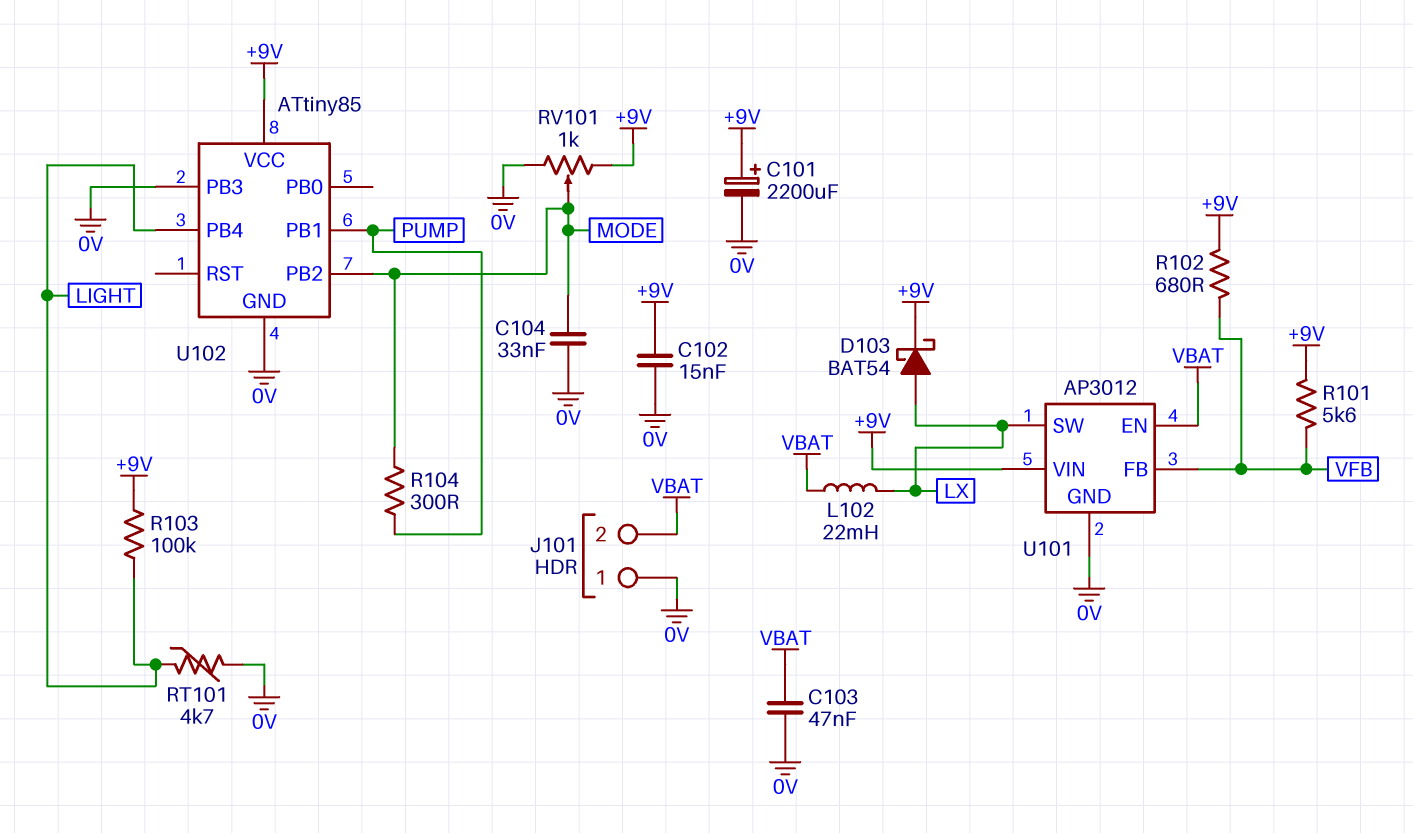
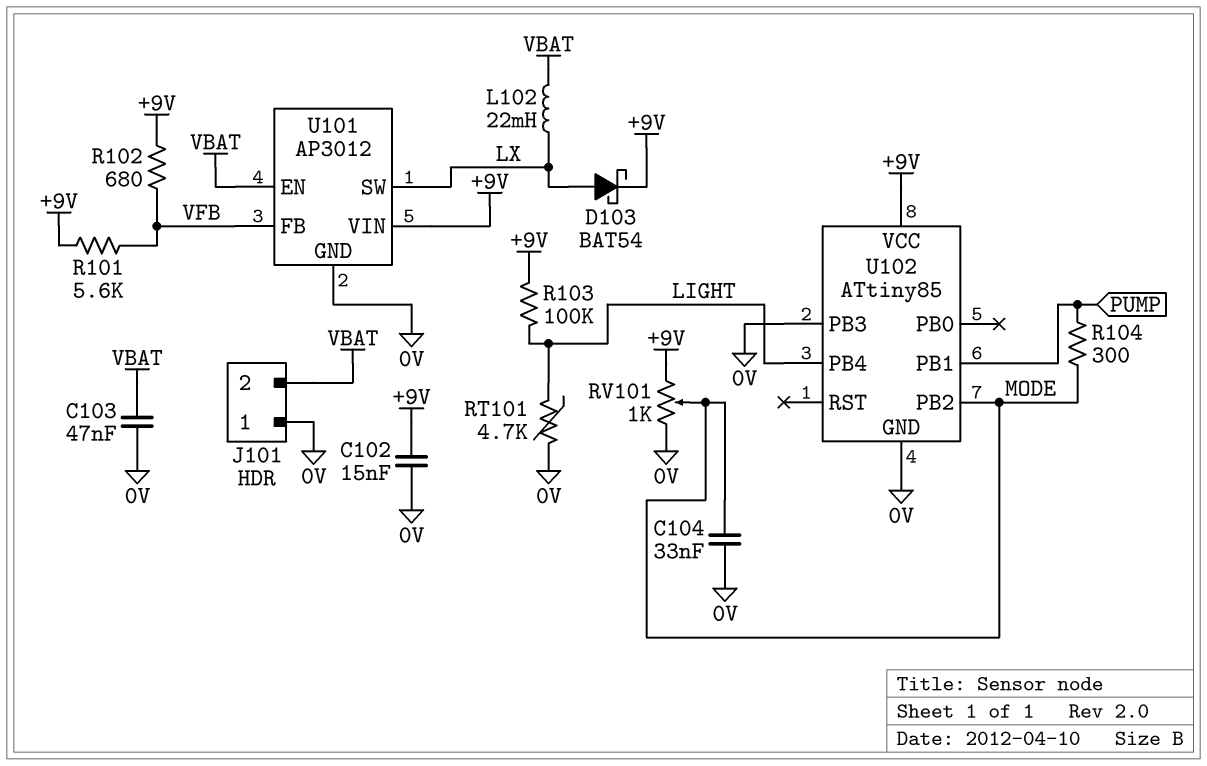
C101: 2200uF (plus +9V, minus 0V) -> none

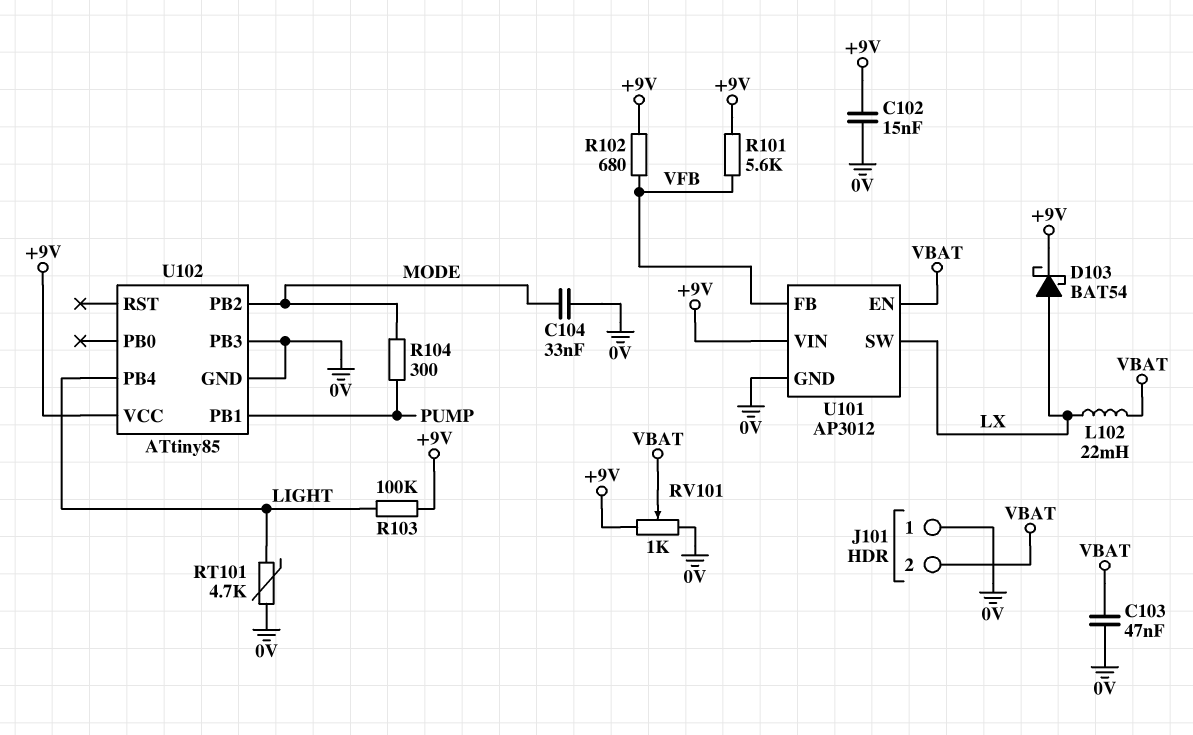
RV101: 1k (+9V, 0V, wiper MODE) -> 1k (+9V, 0V, wiper VBAT)

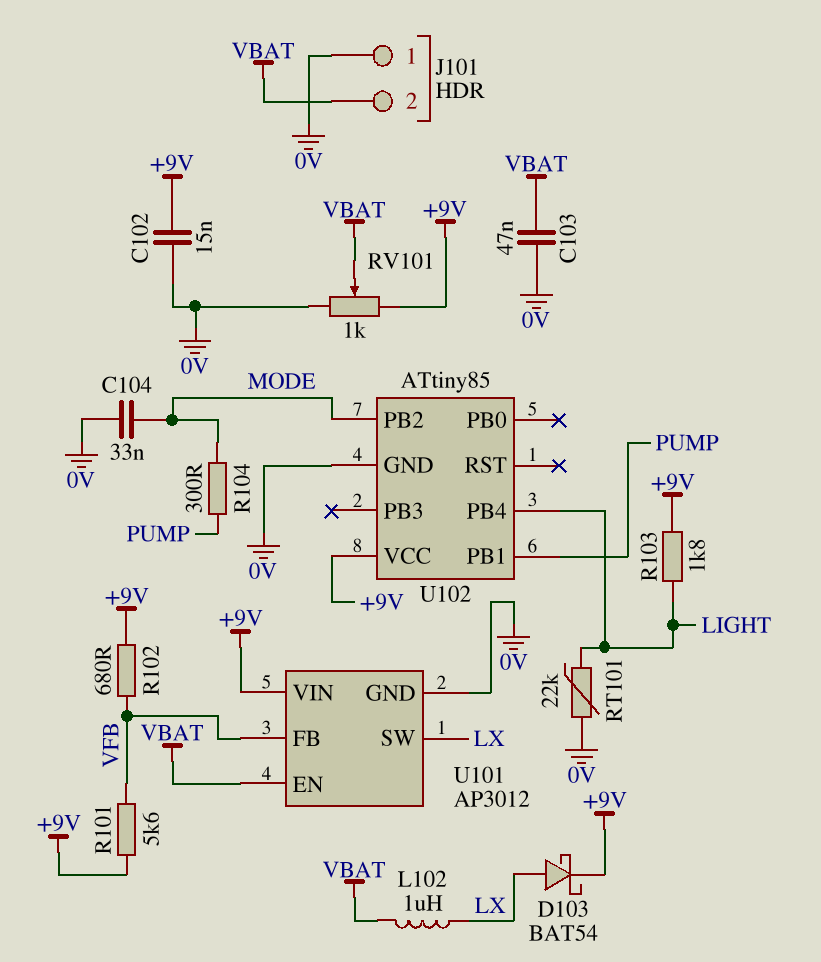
L102: 22mH (LX, VBAT) -> 1uH (LX, VBAT)
R103: 100k (+9V, LIGHT) -> 1.8k (+9V, LIGHT)
RT101: 4.7k (0V, LIGHT) -> 22k (0V, LIGHT)
U102 pin PB3: 0V -> none

